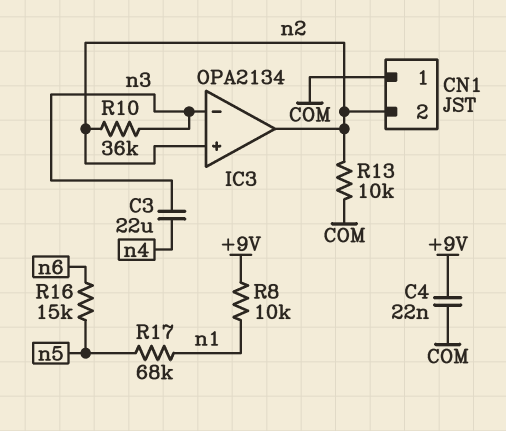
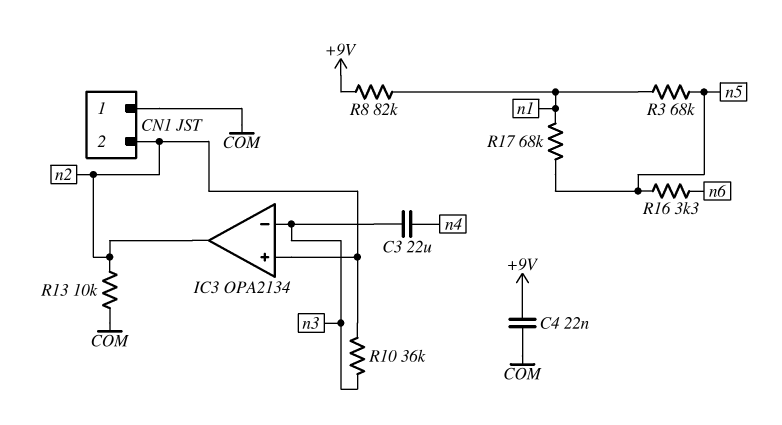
R3: none -> 68k (n1, n5)
R8: 10k (+9V, n1) -> 82k (+9V, n1)
R16: 15k (n5, n6) -> 3.3k (n5, n6)

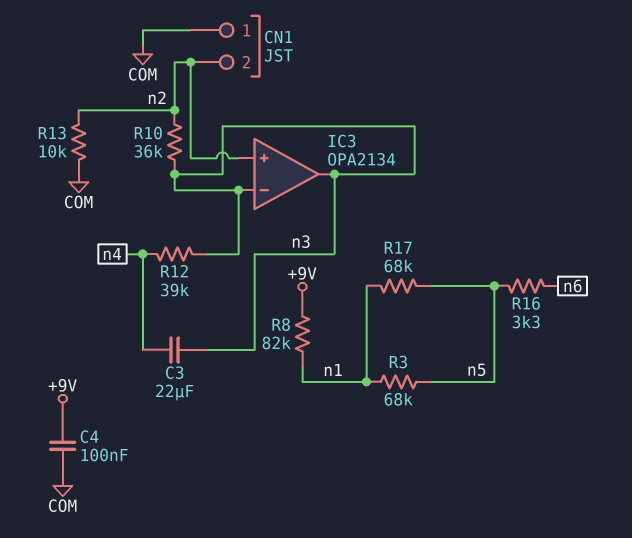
C4: 22nF (+9V, COM) -> 100nF (+9V, COM)
IC3 pin out: n2 -> n3
R12: none -> 39k (n3, n4)

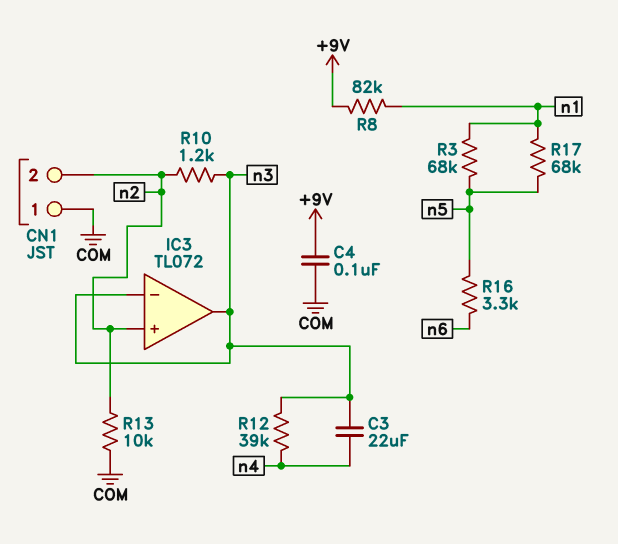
IC3: OPA2134 -> TL072
R10: 36k (n2, n3) -> 1.2k (n2, n3)

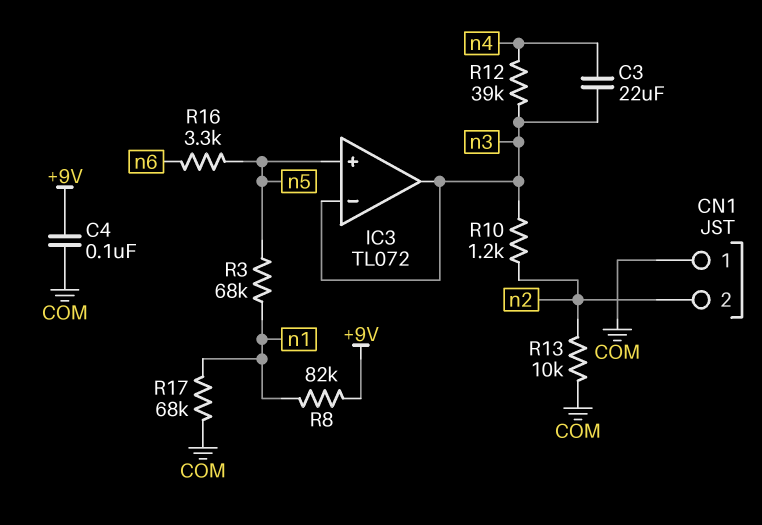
IC3 pin in+: n2 -> n5
R17: 68k (n1, n5) -> 68k (COM, n1)

